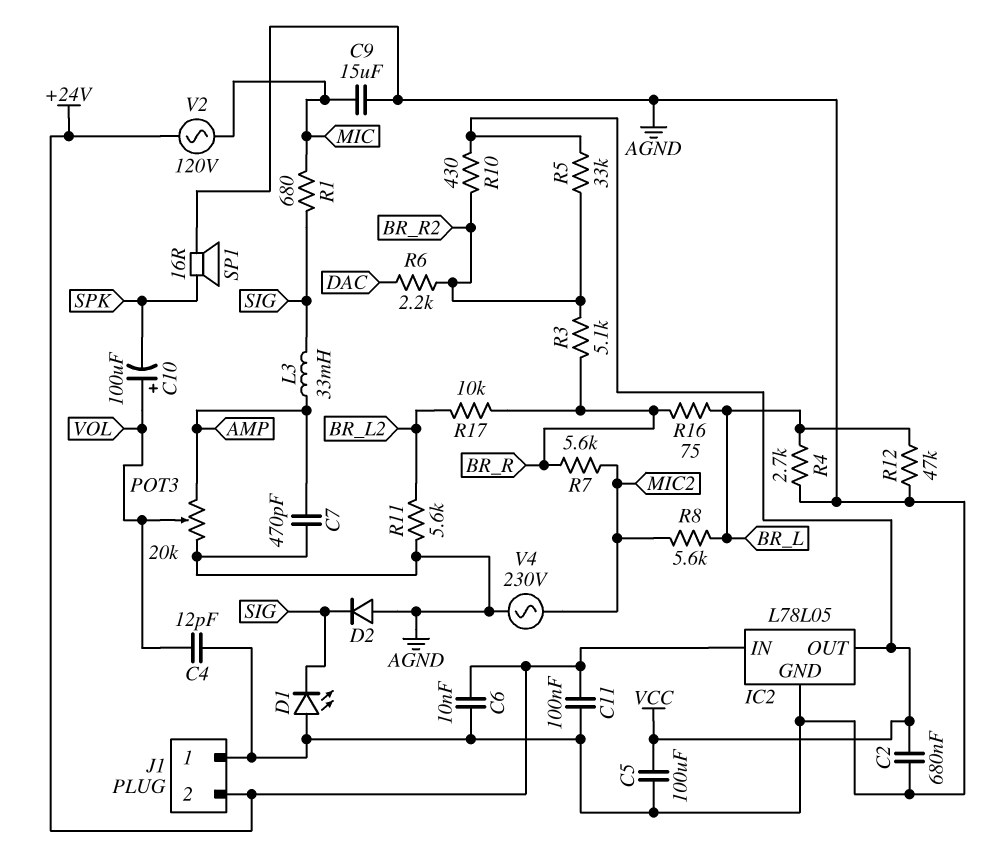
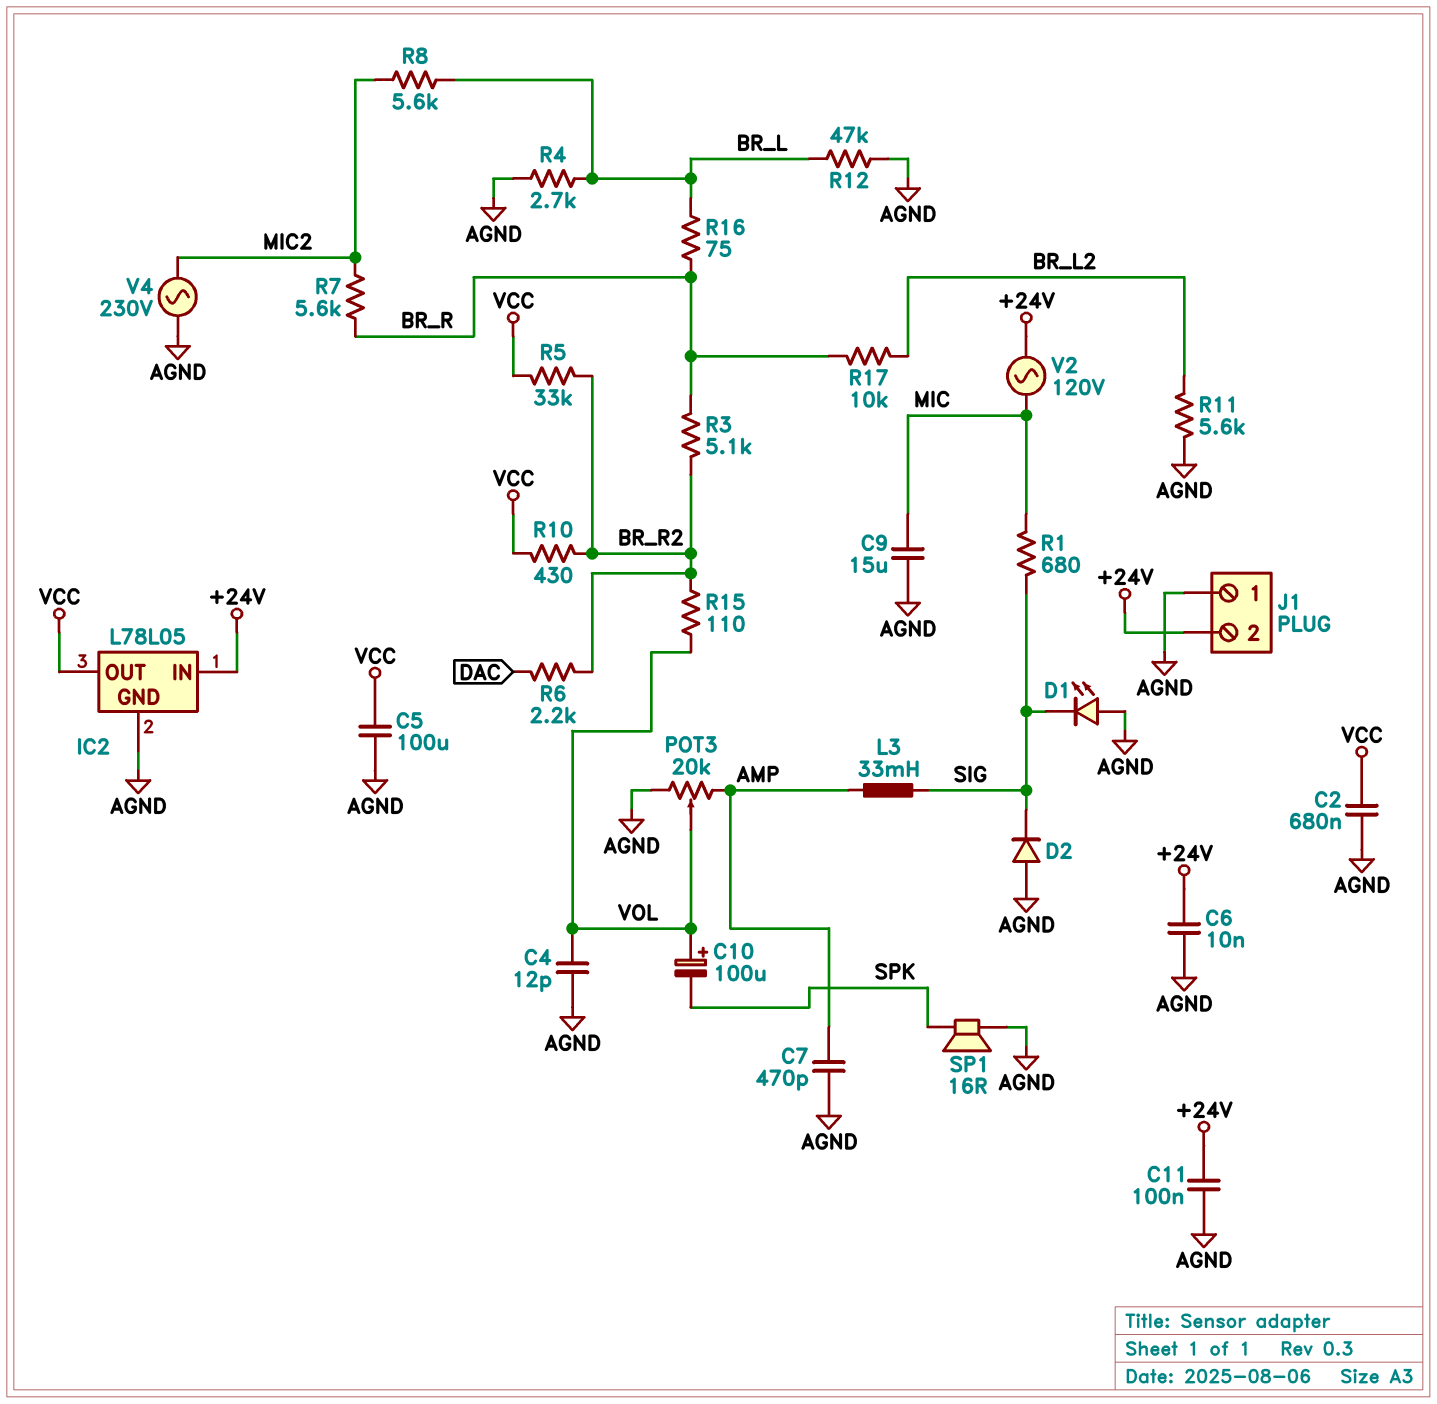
R15: none -> 110 (BR_R2, VOL)

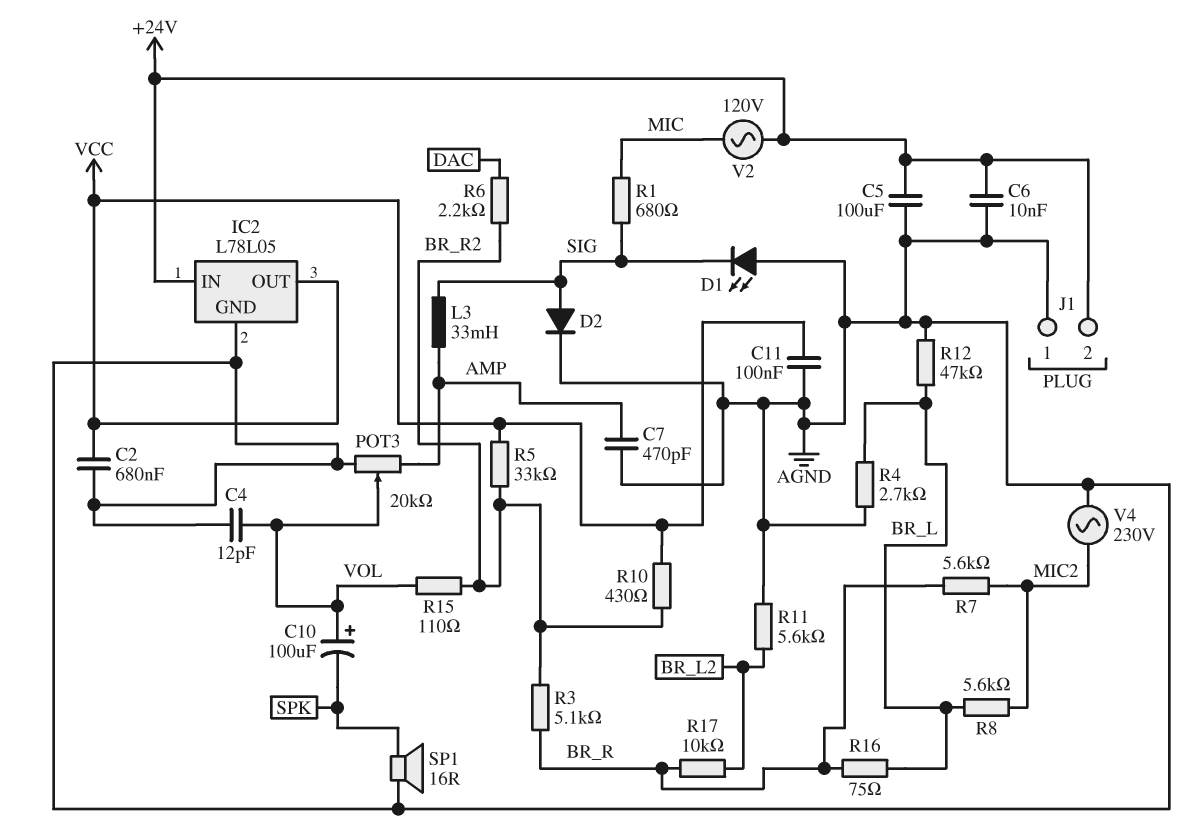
C5: 100uF (AGND, VCC) -> 100uF (+24V, AGND)
C9: 15uF (AGND, MIC) -> none
C11: 100nF (+24V, AGND) -> 100nF (AGND, VCC)
D2: diode (A AGND, K SIG) -> diode (A SIG, K AGND)

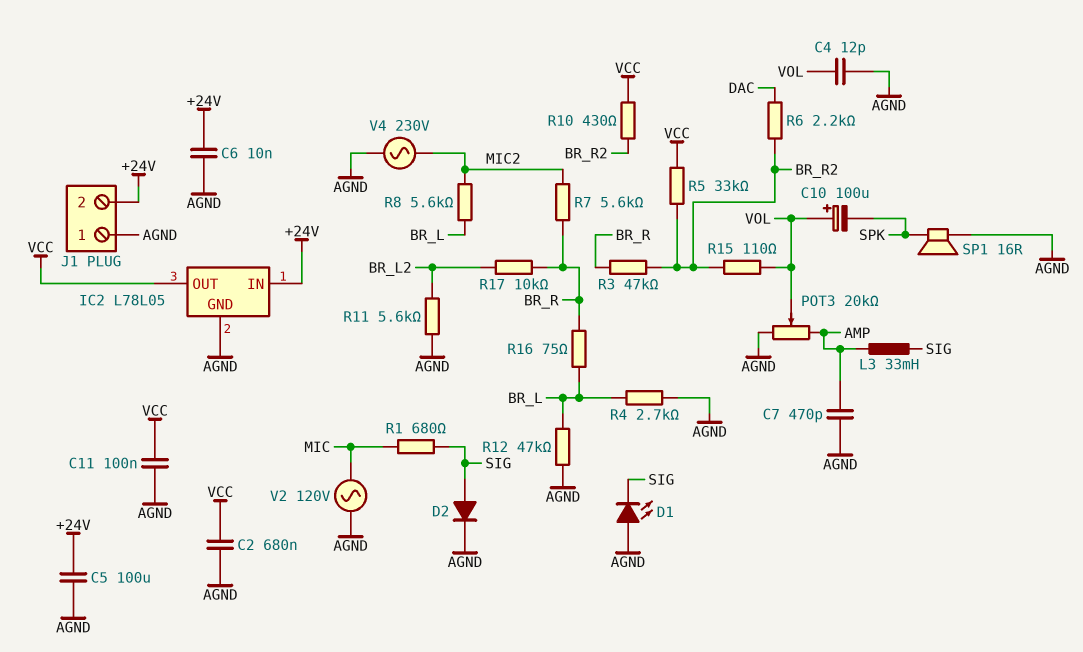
R3: 5.1k (BR_R, BR_R2) -> 47k (BR_R, BR_R2)
V2: AC 120V (+24V, MIC) -> AC 120V (AGND, MIC)

